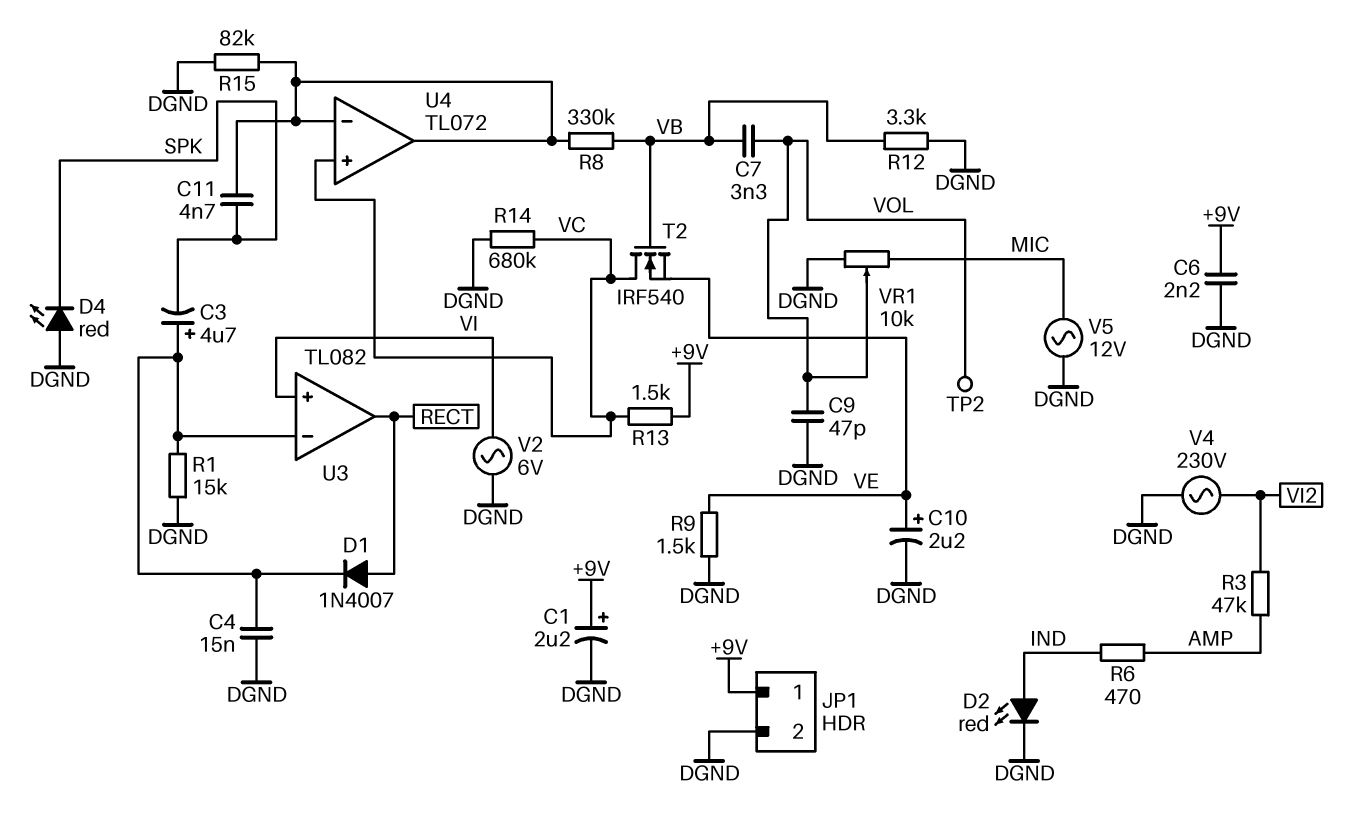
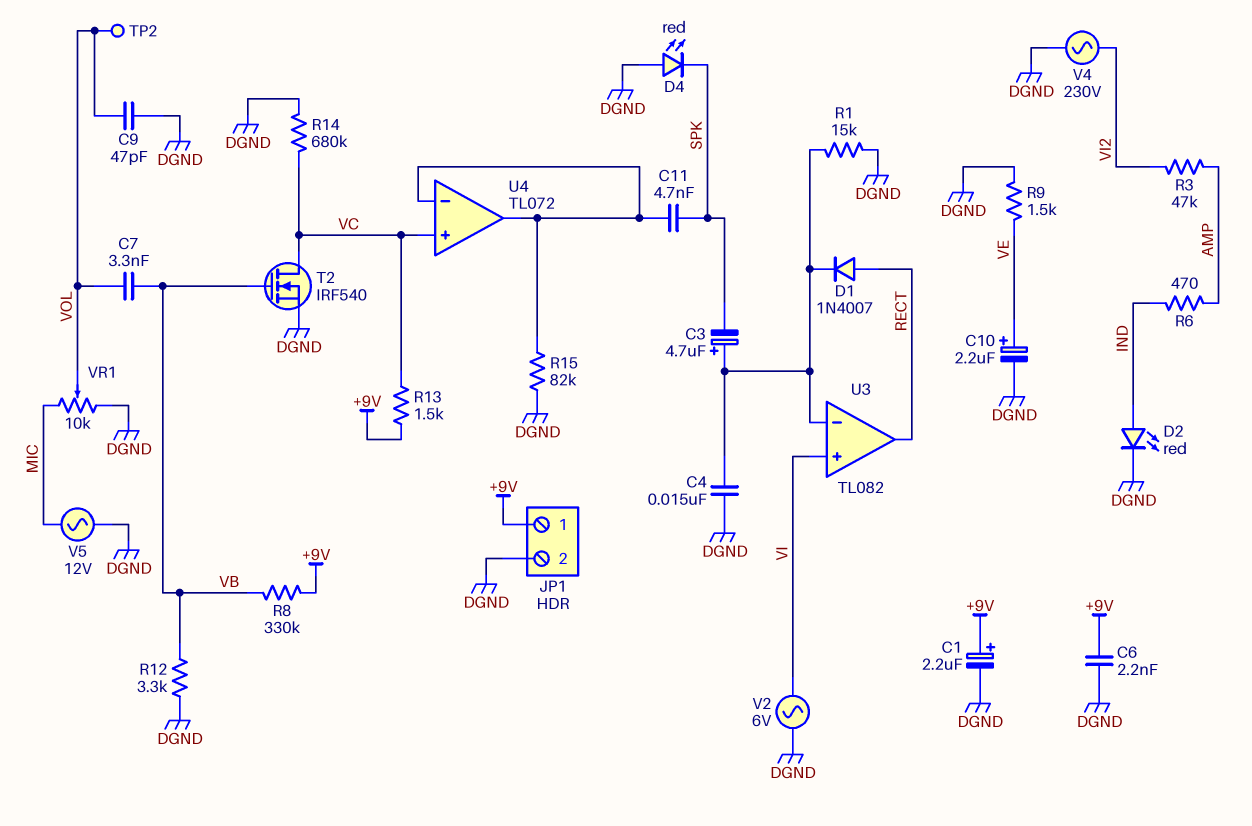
R8: 330k (U4/in-, VB) -> 330k (+9V, VB)
T2: NMOS IRF540 (G VB, D VC, S VE) -> NMOS IRF540 (G VB, D VC, S DGND)

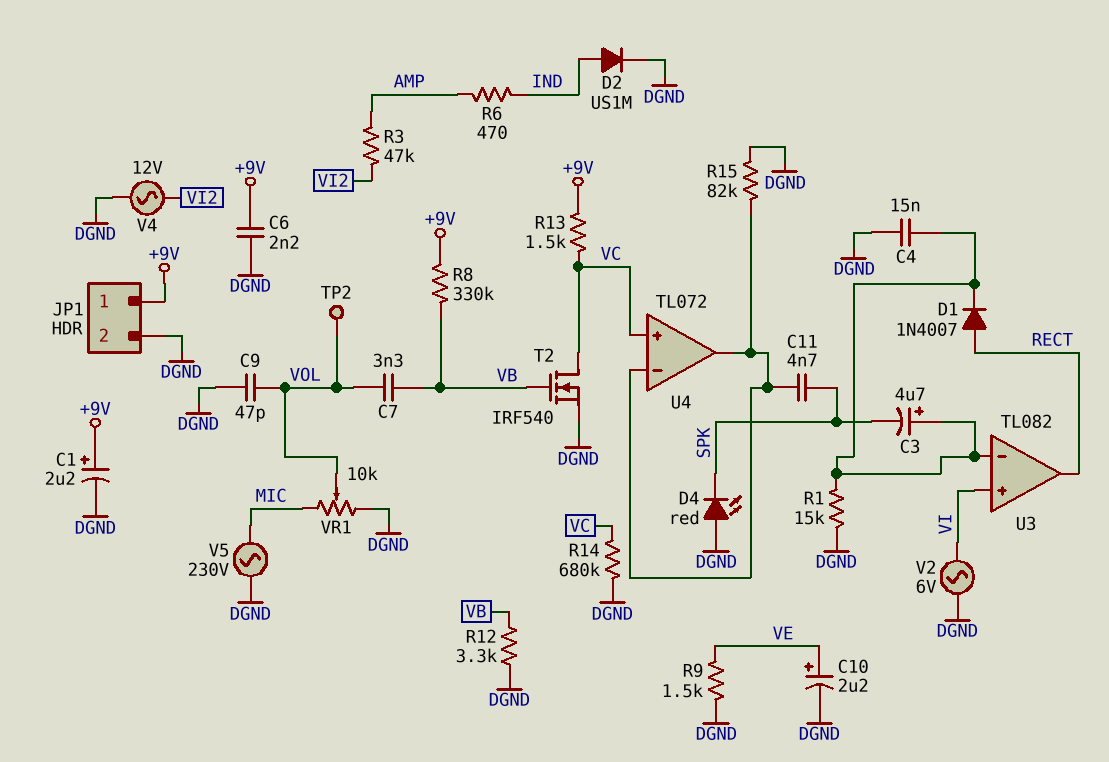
D2: LED red (A IND, K DGND) -> diode US1M (A IND, K DGND)
V4: AC 230V (DGND, VI2) -> AC 12V (DGND, VI2)
V5: AC 12V (DGND, MIC) -> AC 230V (DGND, MIC)

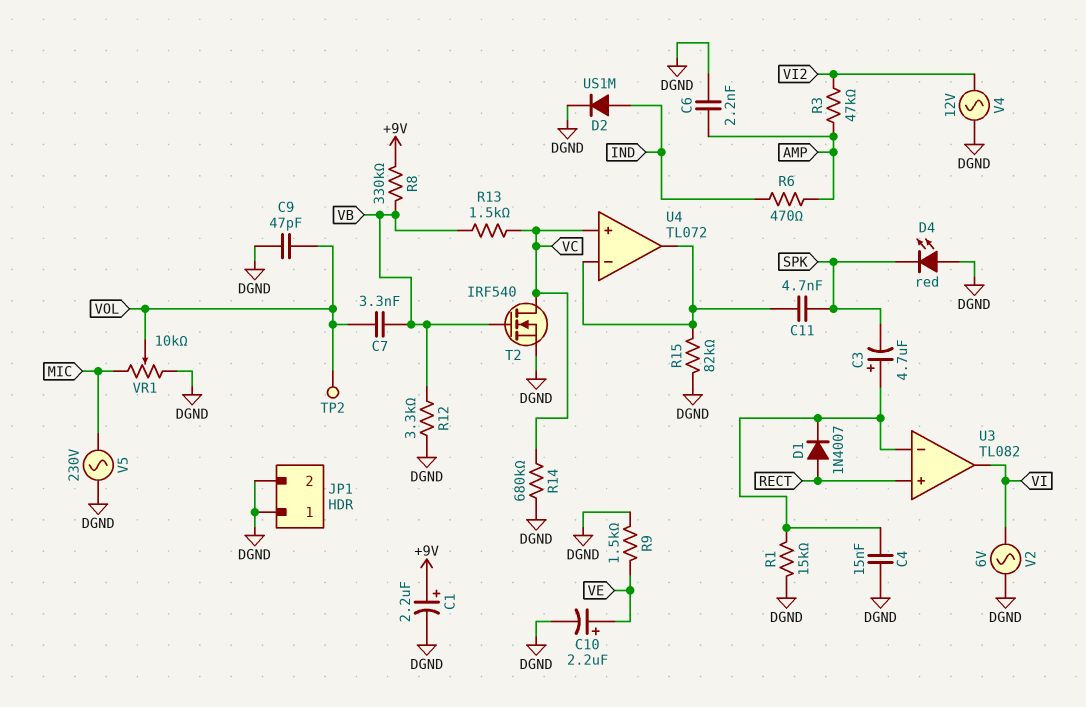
C6: 2.2nF (+9V, DGND) -> 2.2nF (AMP, DGND)
JP1 pin 1: +9V -> DGND
R13: 1.5k (+9V, VC) -> 1.5k (VB, VC)
U3 pin in+: VI -> RECT
U3 pin out: RECT -> VI

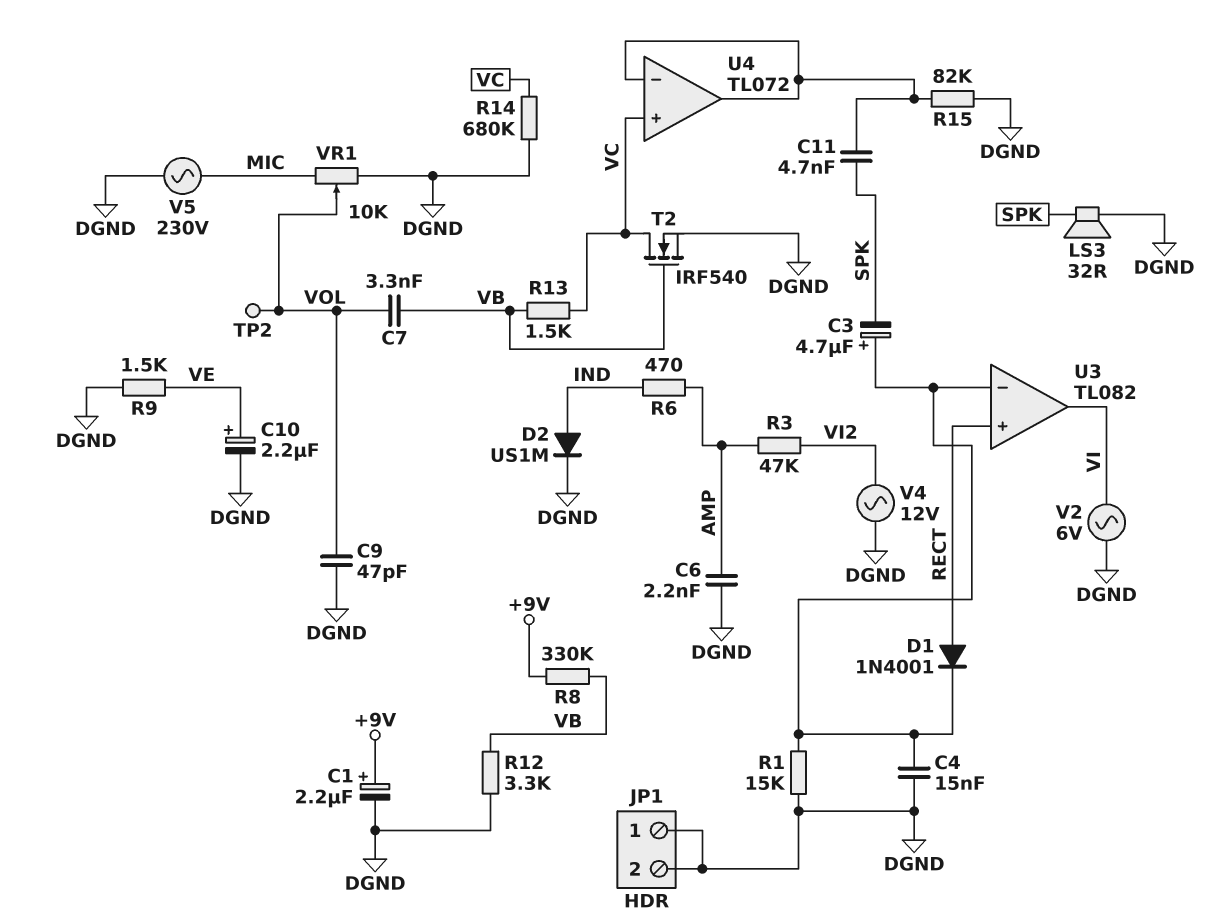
D1: diode 1N4007 (A RECT, K U3/in-) -> diode 1N4001 (A RECT, K U3/in-)
D4: LED red (A DGND, K SPK) -> none
LS3: none -> speaker 32R (DGND, SPK)

